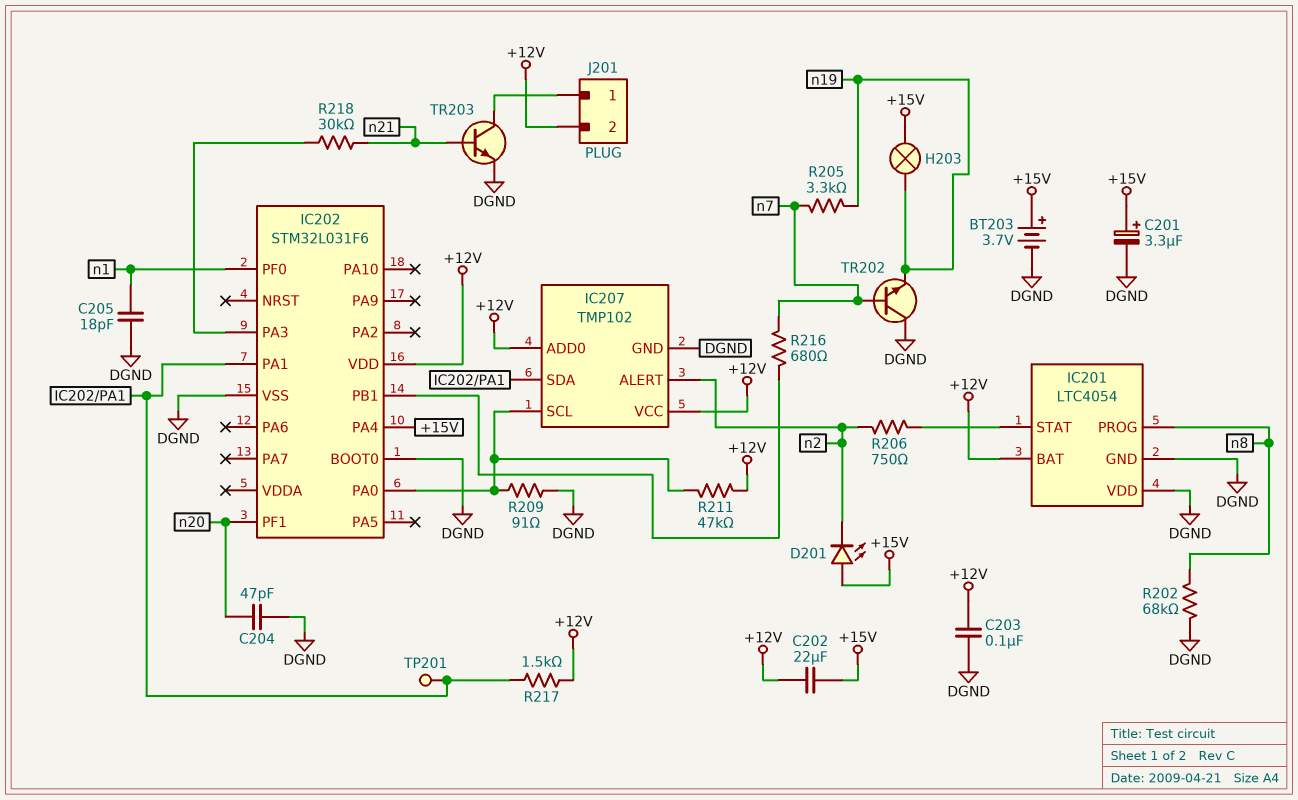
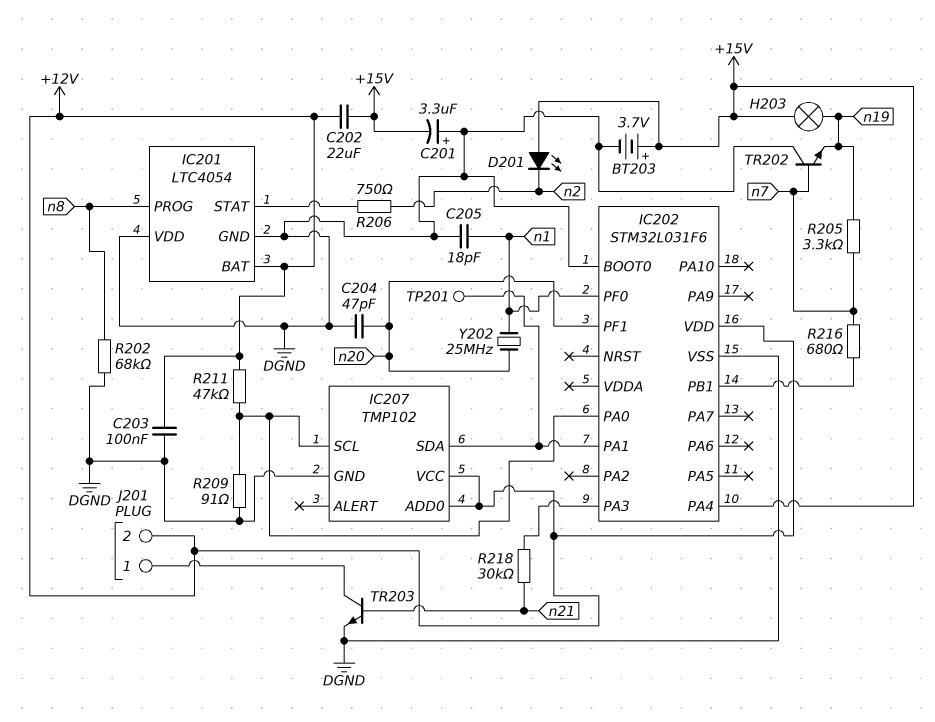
C201: 3.3uF (plus +15V, minus DGND) -> 3.3uF (plus DGND, minus +15V)
IC207 pin ALERT: n2 -> none
R217: 1.5k (+12V, IC202/PA1) -> none
Y202: none -> 25MHz (n1, n20)

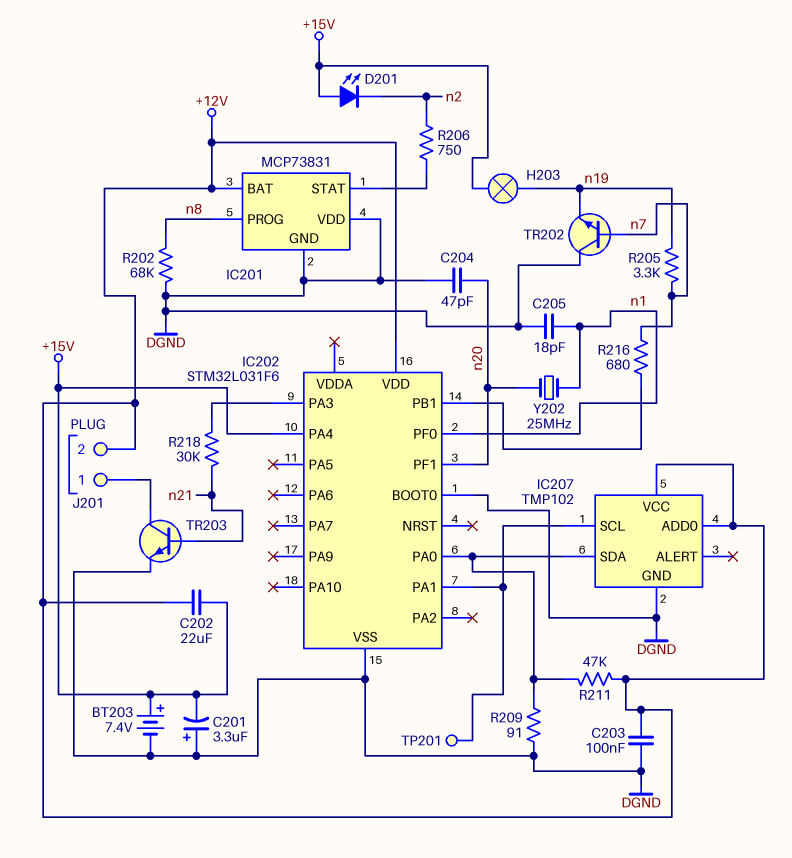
BT203: 3.7V (plus +15V, minus DGND) -> 7.4V (plus +15V, minus DGND)
IC201: LTC4054 -> MCP73831
IC207 pin SCL: IC202/PA0 -> IC202/PA1
IC207 pin SDA: IC202/PA1 -> IC202/PA0

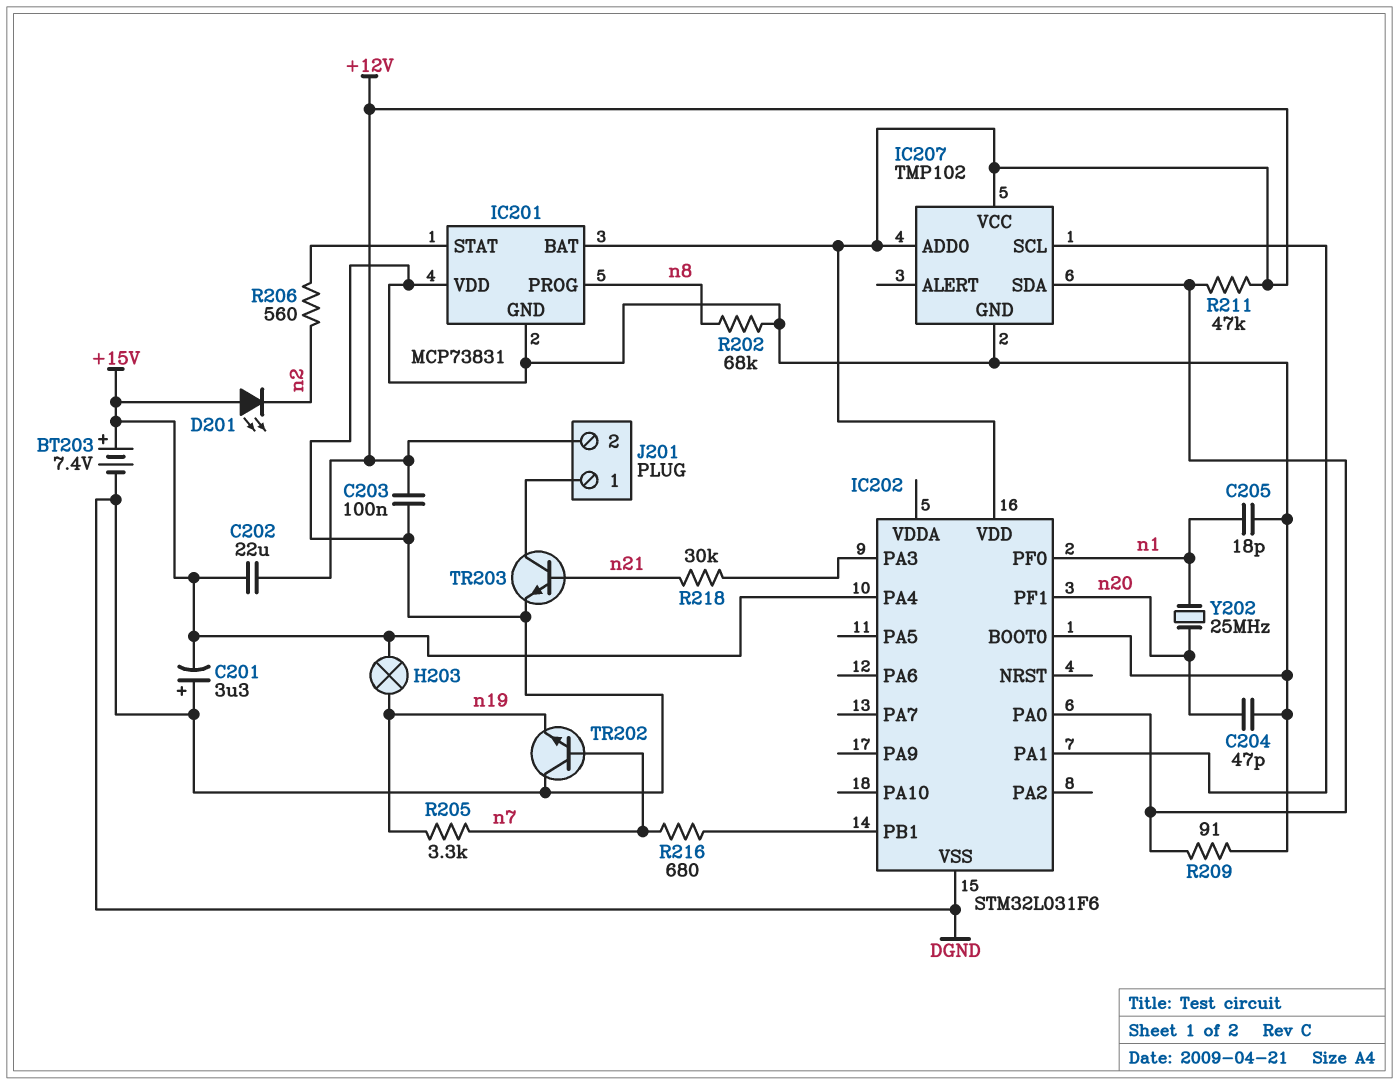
R206: 750 (IC201/STAT, n2) -> 560 (IC201/STAT, n2)
TP201: test point (IC202/PA1) -> none

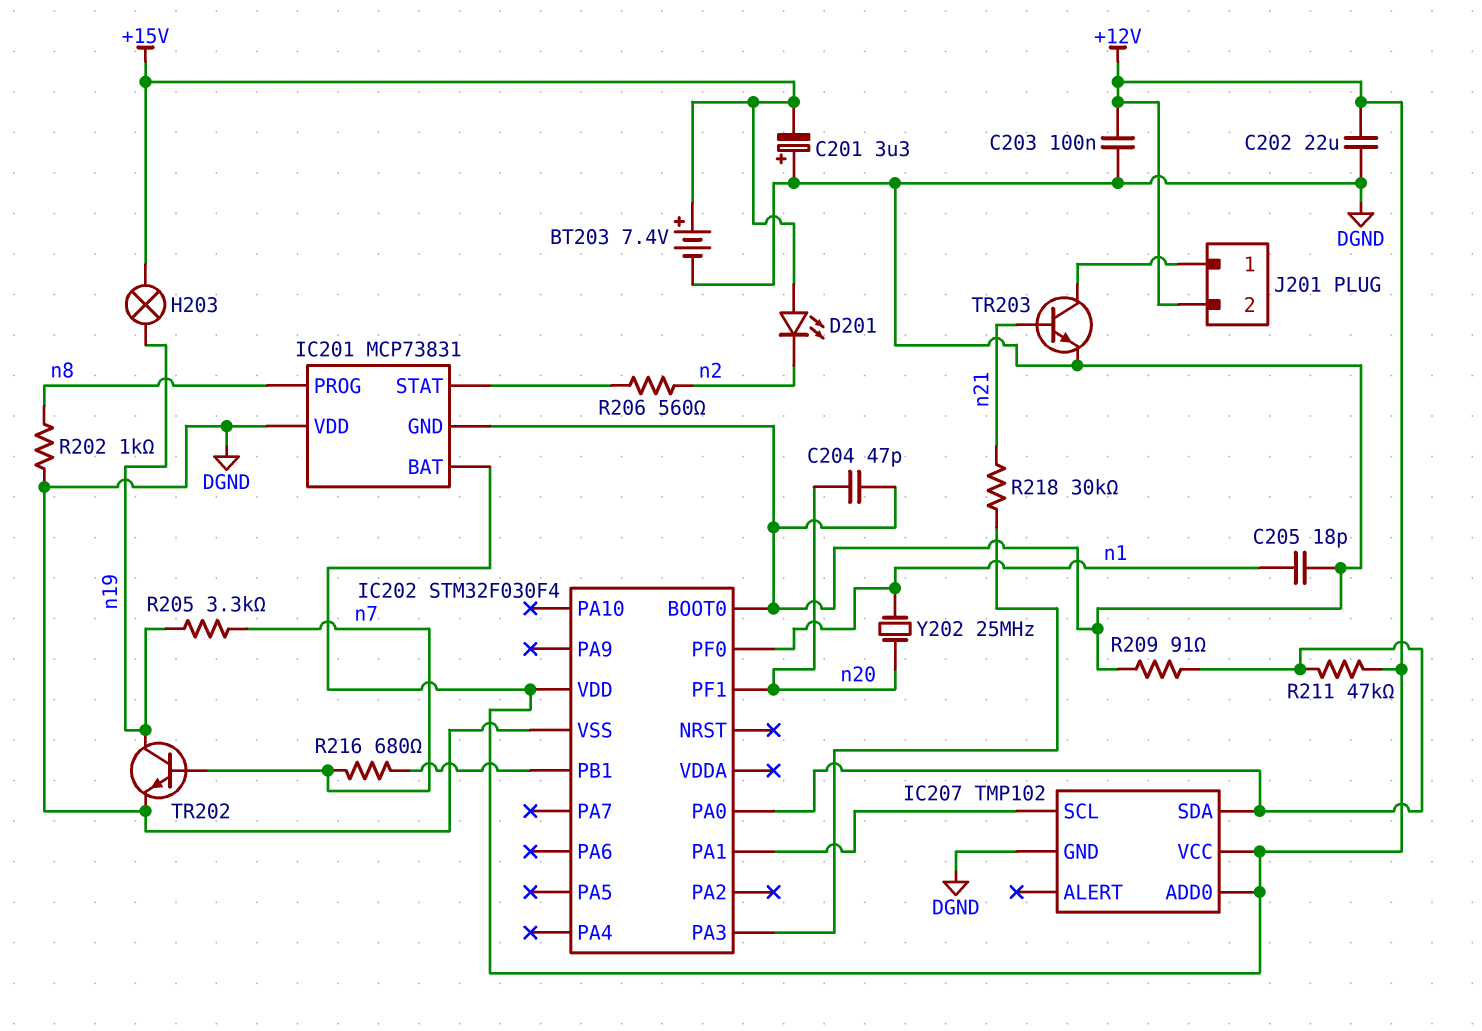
C202: 22uF (+12V, +15V) -> 22uF (+12V, DGND)
IC202: STM32L031F6 -> STM32F030F4
IC202 pin PA4: +15V -> none
R202: 68k (DGND, n8) -> 1k (DGND, n8)
TR202: NPN (B n7, C DGND, E n19) -> NPN (B n7, C n19, E DGND)

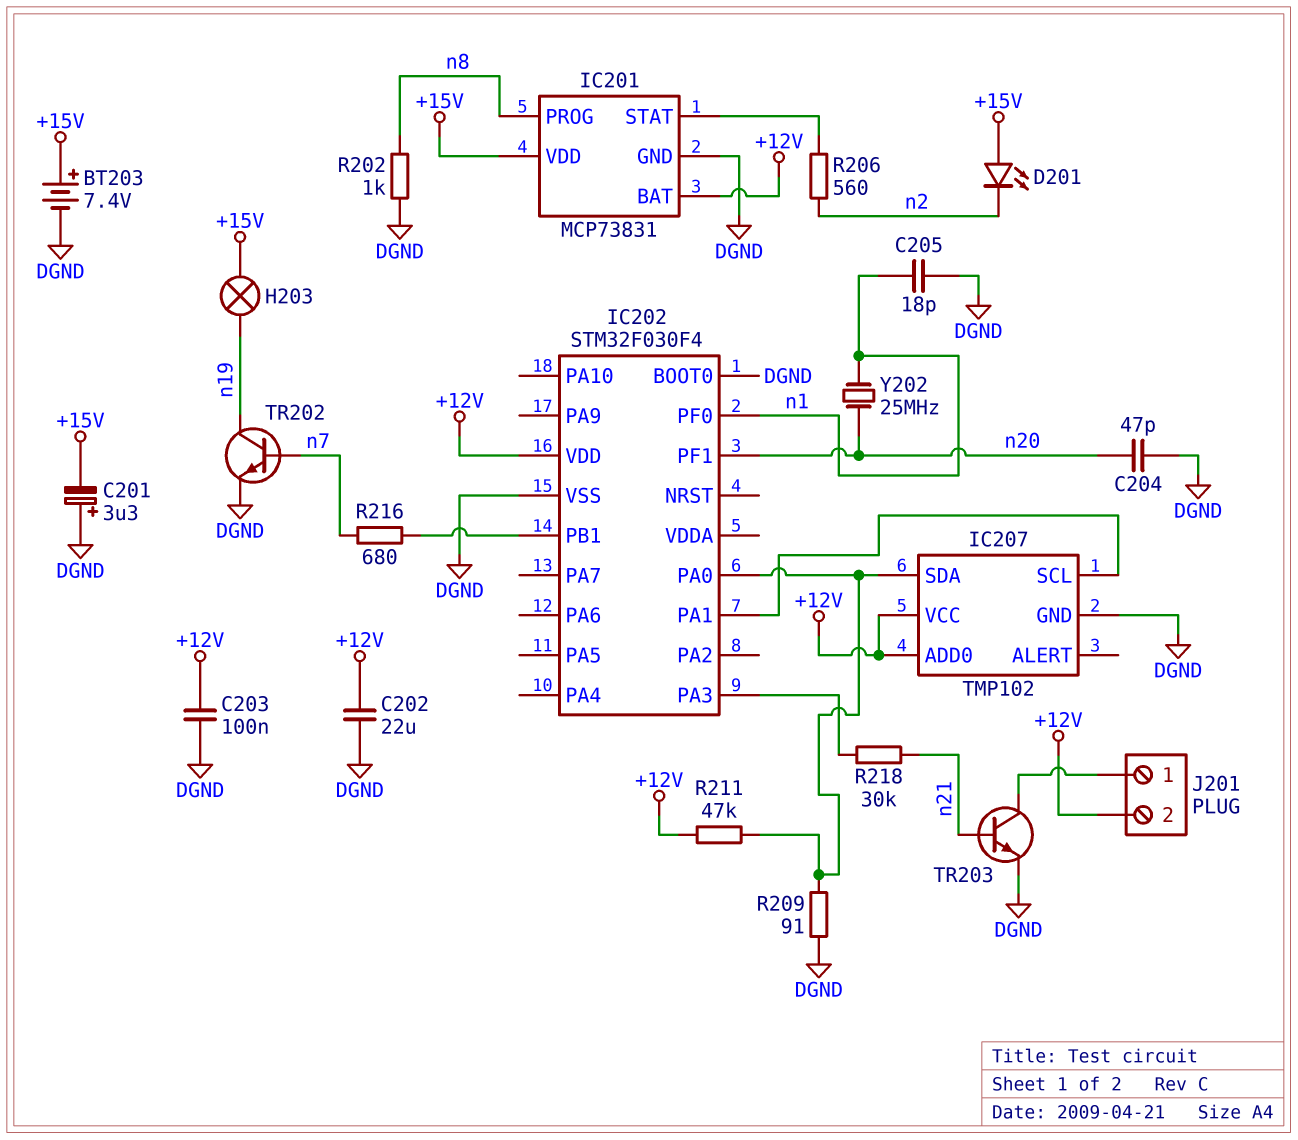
IC201 pin VDD: DGND -> +15V
R205: 3.3k (n7, n19) -> none

